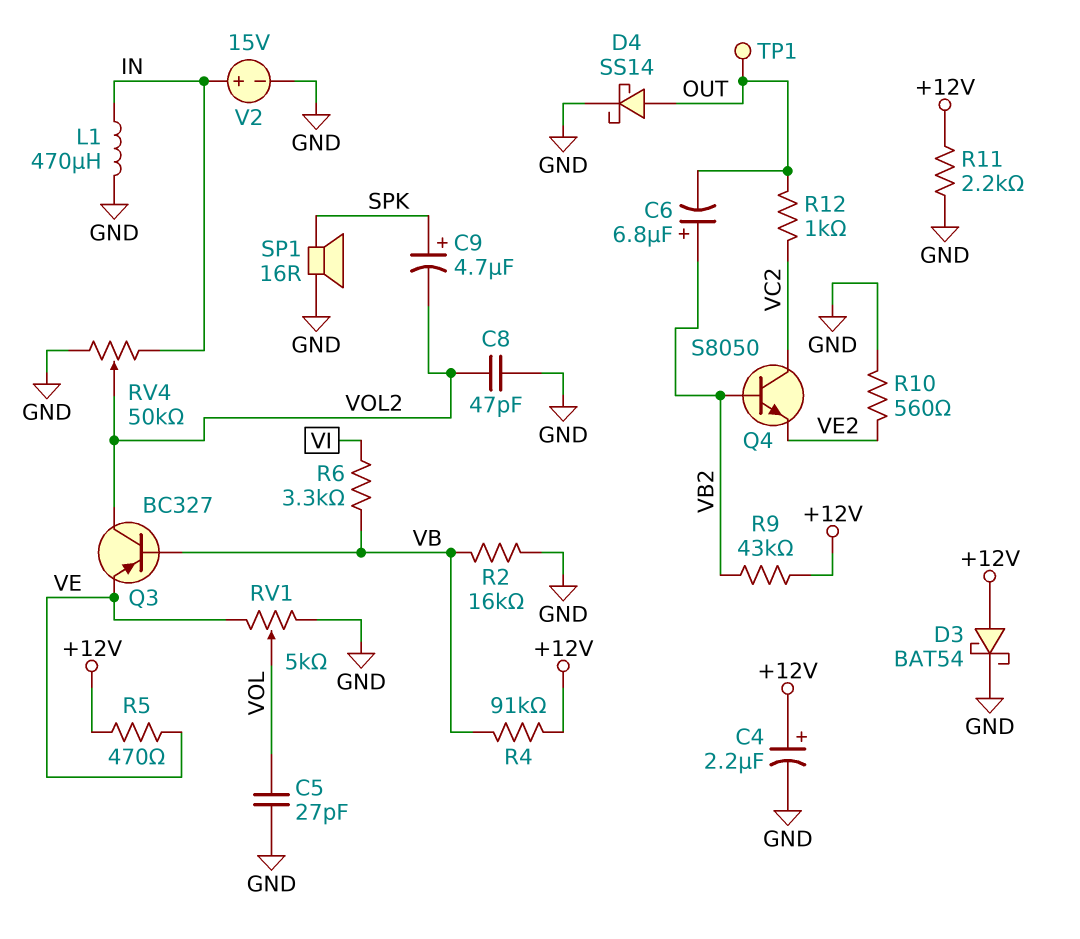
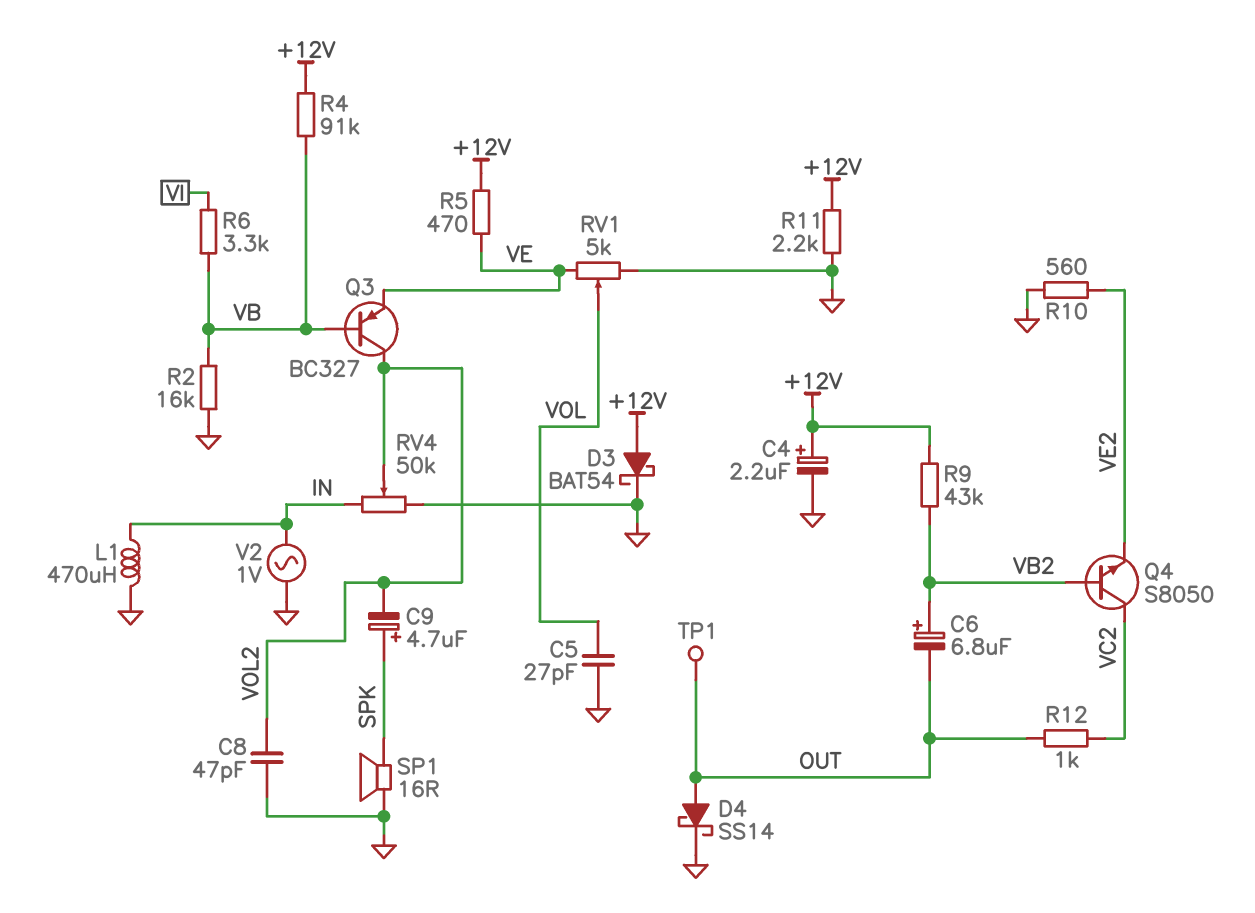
V2: 15V (plus IN, minus GND) -> AC 1V (GND, IN)

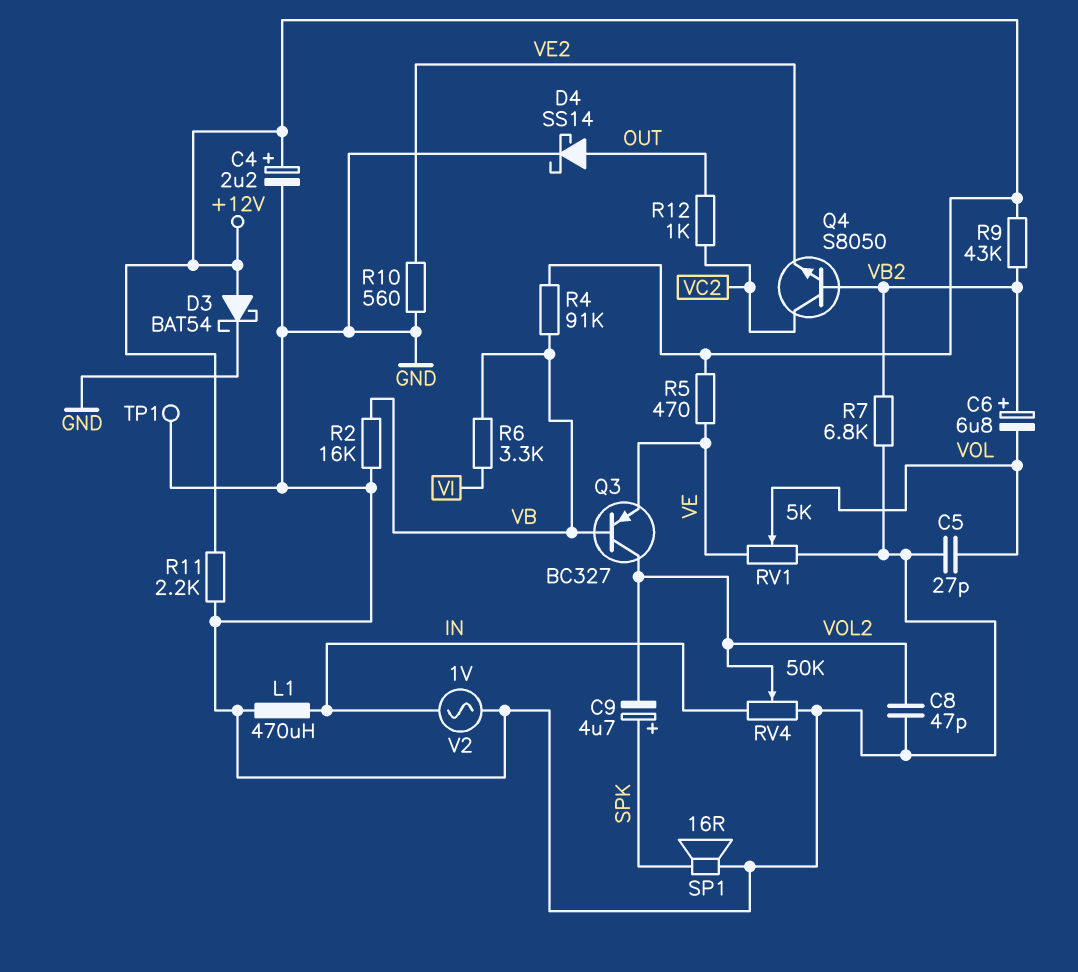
C6: 6.8uF (plus VB2, minus OUT) -> 6.8uF (plus VB2, minus VOL)
R7: none -> 6.8k (GND, VB2)
TP1: test point (OUT) -> test point (GND)

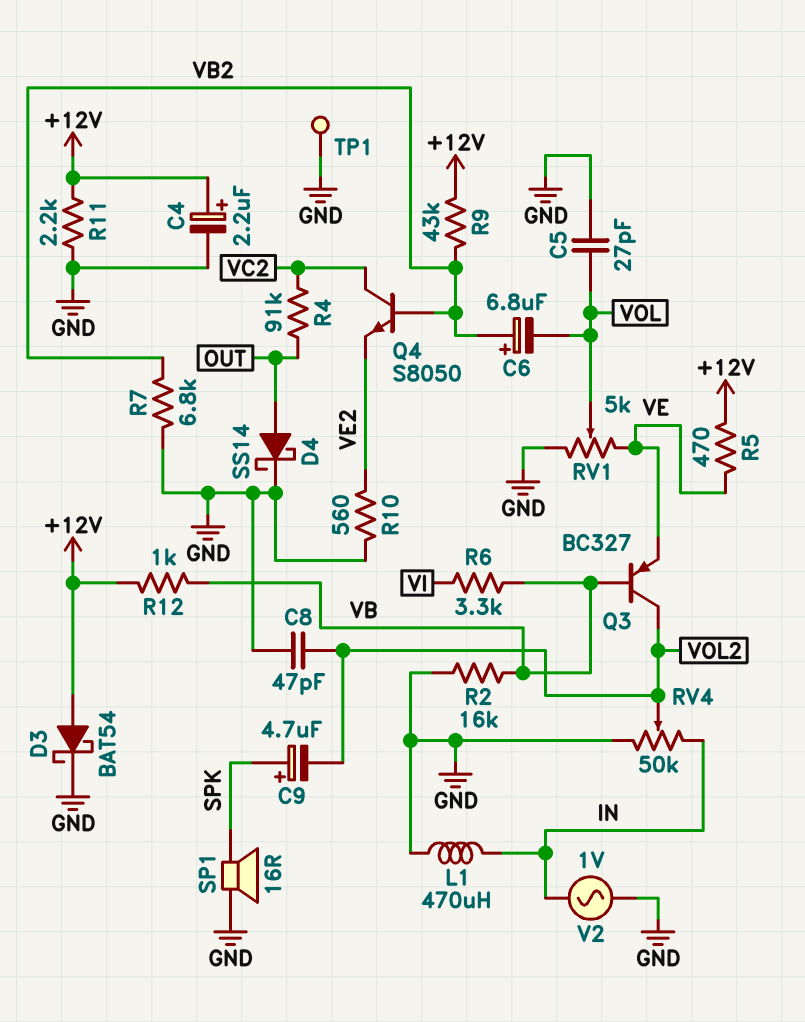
R4: 91k (+12V, VB) -> 91k (OUT, VC2)
R12: 1k (OUT, VC2) -> 1k (+12V, VB)

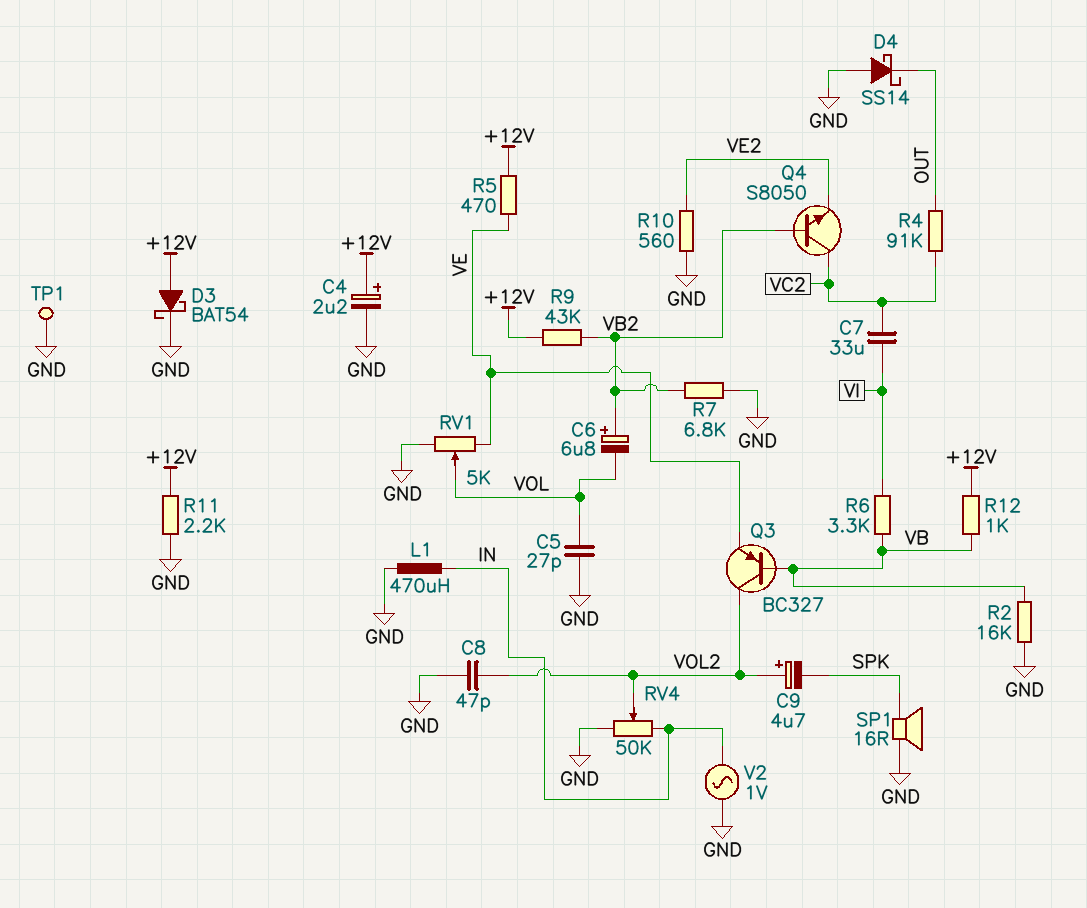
C7: none -> 33uF (VC2, VI)
C9: 4.7uF (plus SPK, minus VOL2) -> 4.7uF (plus VOL2, minus SPK)
D4: schottky SS14 (A OUT, K GND) -> schottky SS14 (A GND, K OUT)

